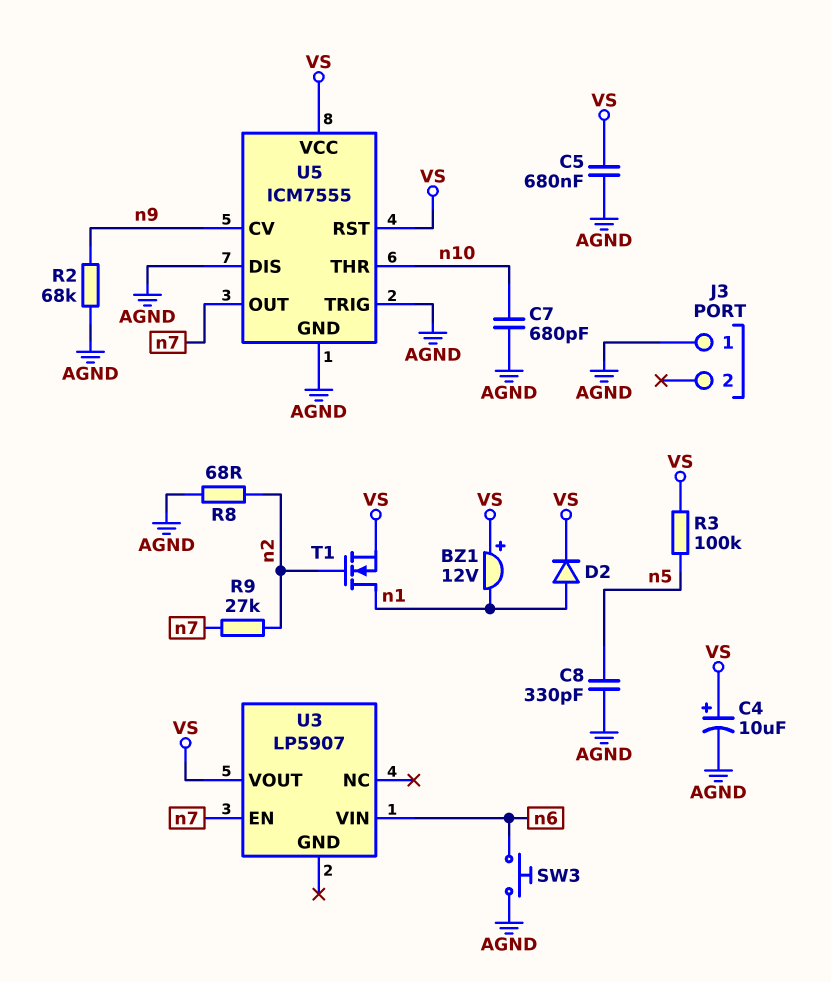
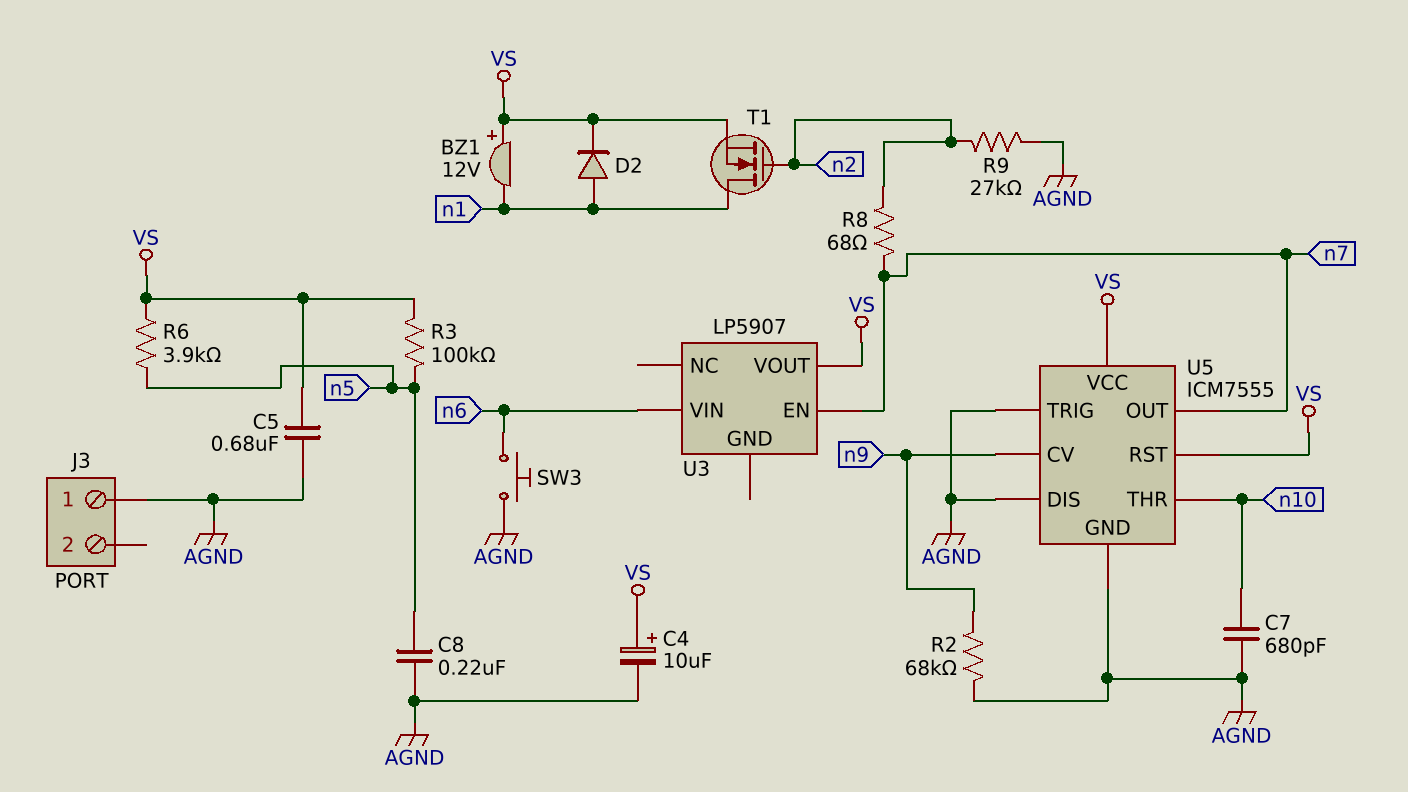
C8: 330pF (AGND, n5) -> 220nF (AGND, n5)
R6: none -> 3.9k (VS, n5)
R8: 68 (AGND, n2) -> 68 (n2, n7)
R9: 27k (n2, n7) -> 27k (AGND, n2)

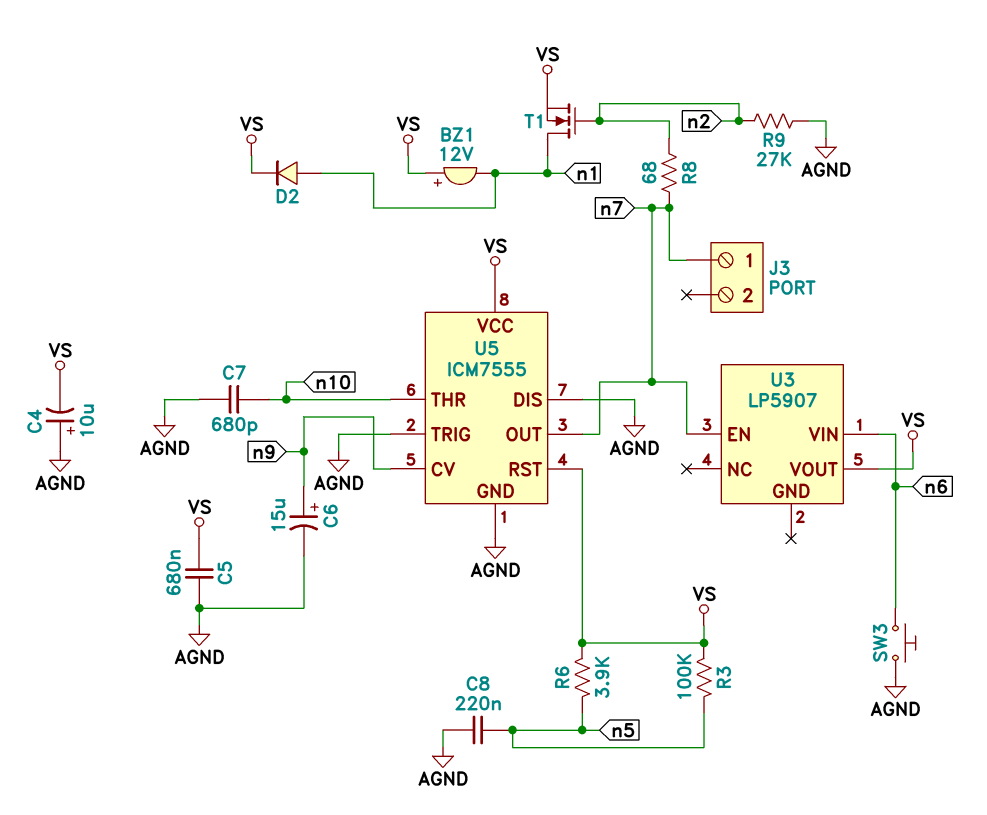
C4: 10uF (plus VS, minus AGND) -> 10uF (plus AGND, minus VS)
C6: none -> 15uF (plus n9, minus AGND)
J3 pin 1: AGND -> n7
R2: 68k (AGND, n9) -> none

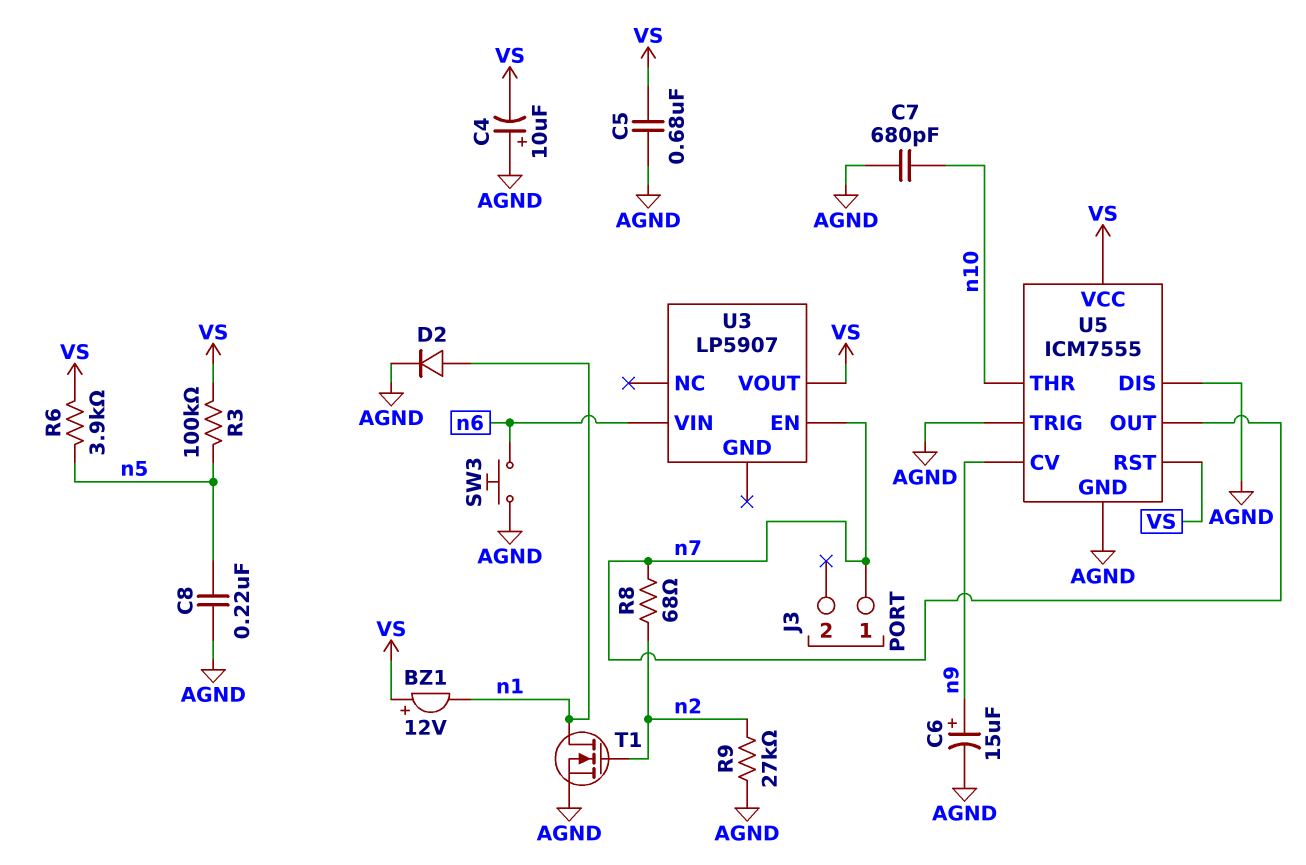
D2: diode (A n1, K VS) -> diode (A n1, K AGND)
T1: NMOS (G n2, D n1, S VS) -> NMOS (G n2, D n1, S AGND)

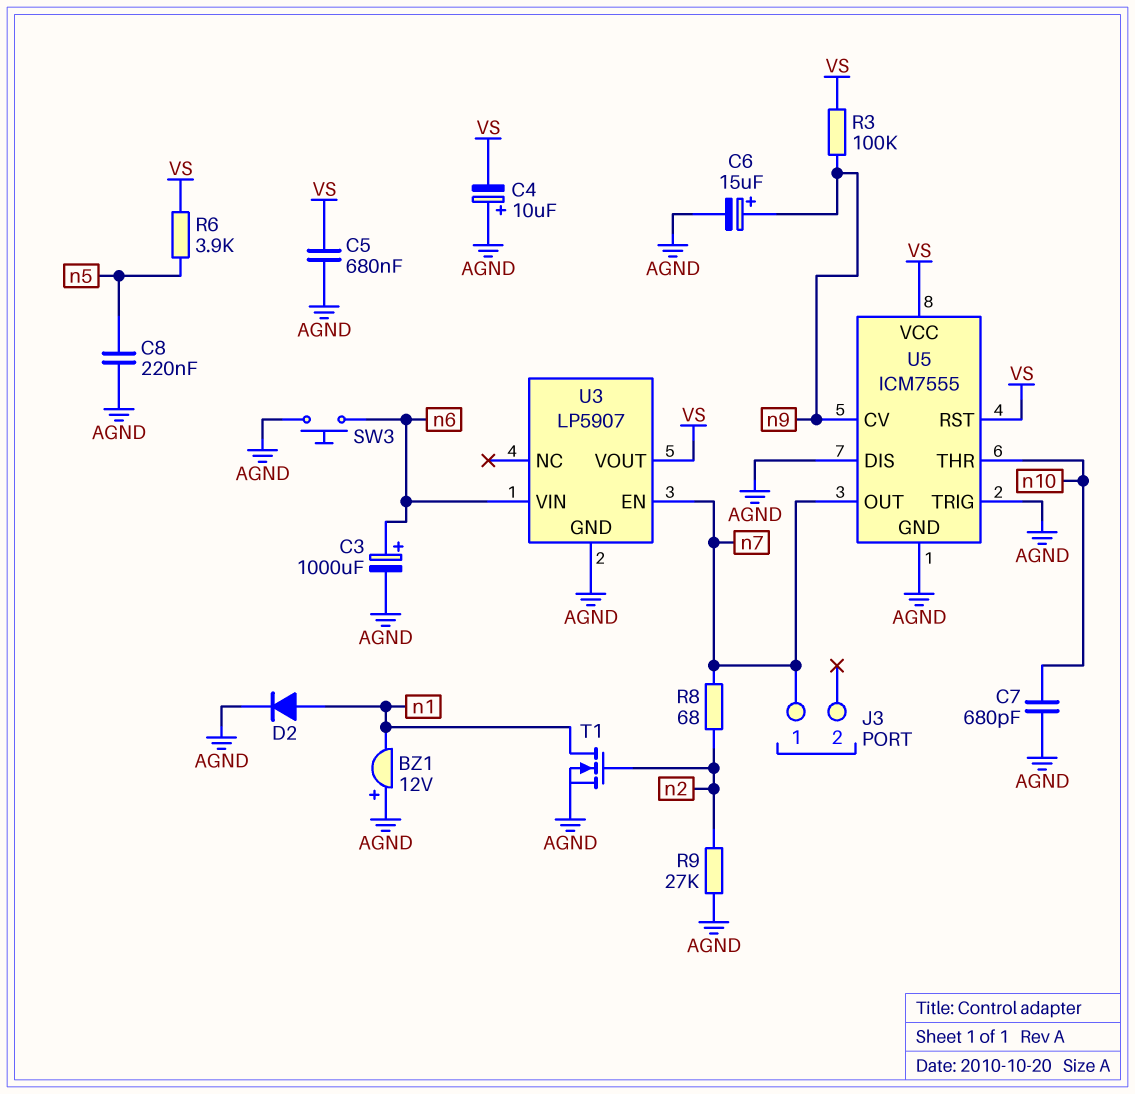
BZ1: buzzer 12V (plus VS, minus n1) -> buzzer 12V (plus AGND, minus n1)
C3: none -> 1000uF (plus n6, minus AGND)
R3: 100k (VS, n5) -> 100k (VS, n9)
U3 pin GND: none -> AGND

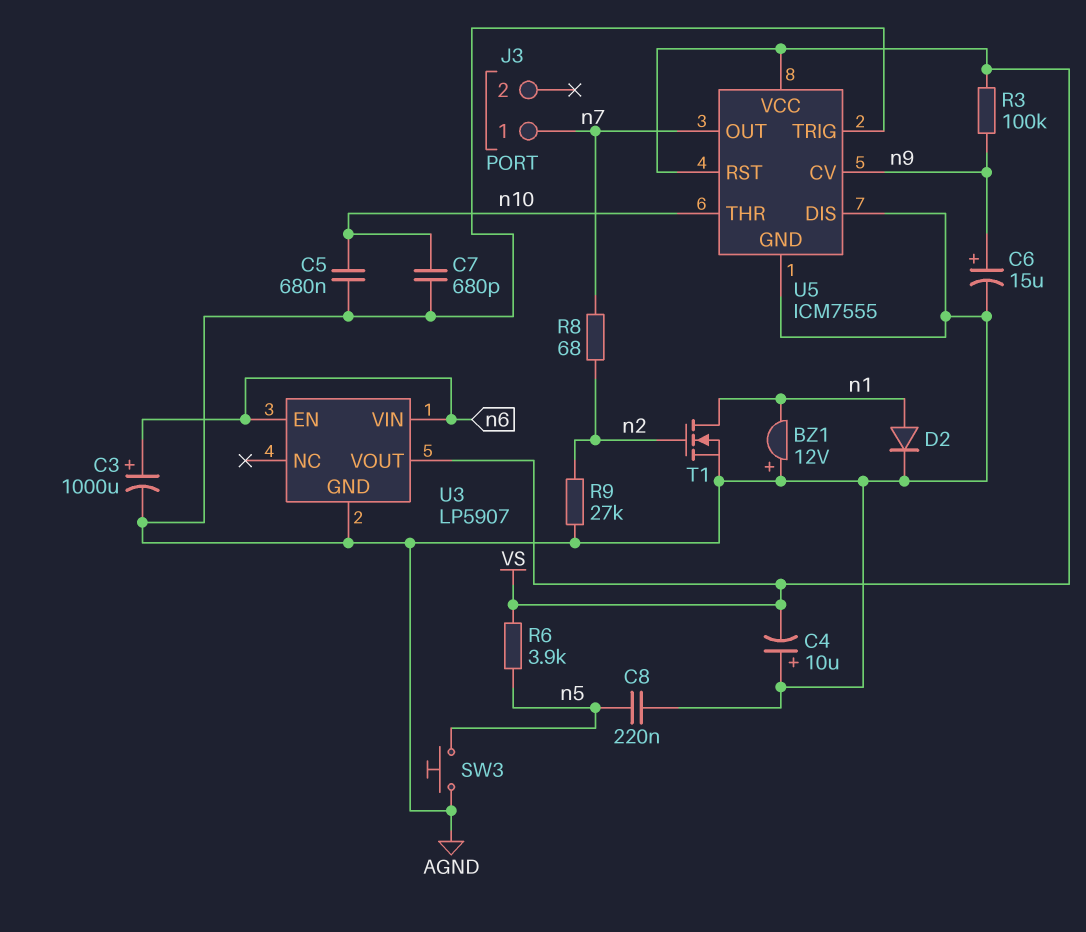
C5: 680nF (AGND, VS) -> 680nF (AGND, n10)
SW3: button (AGND, n6) -> button (AGND, n5)
U3 pin EN: n7 -> n6

